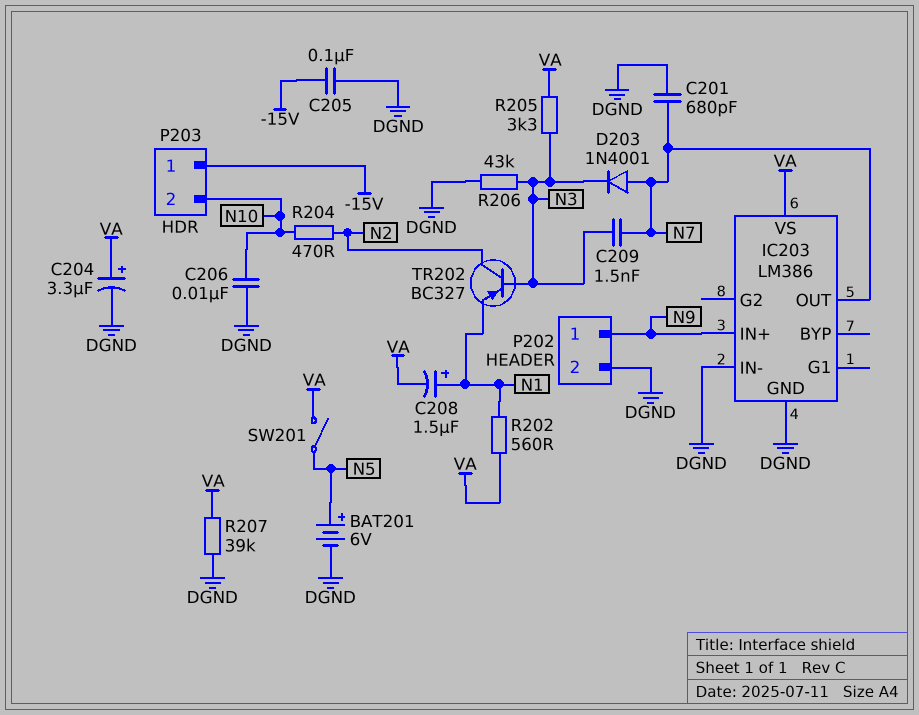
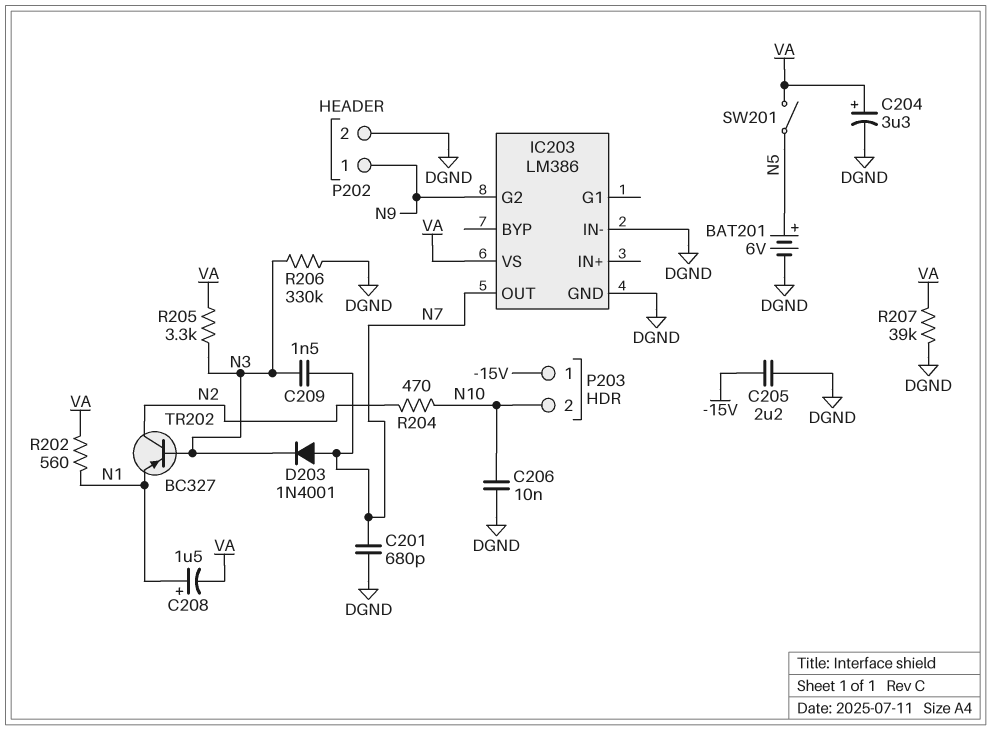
C205: 100nF (-15V, DGND) -> 2.2uF (-15V, DGND)
IC203 pin G2: none -> N9
IC203 pin IN+: N9 -> none
R206: 43k (DGND, N3) -> 330k (DGND, N3)

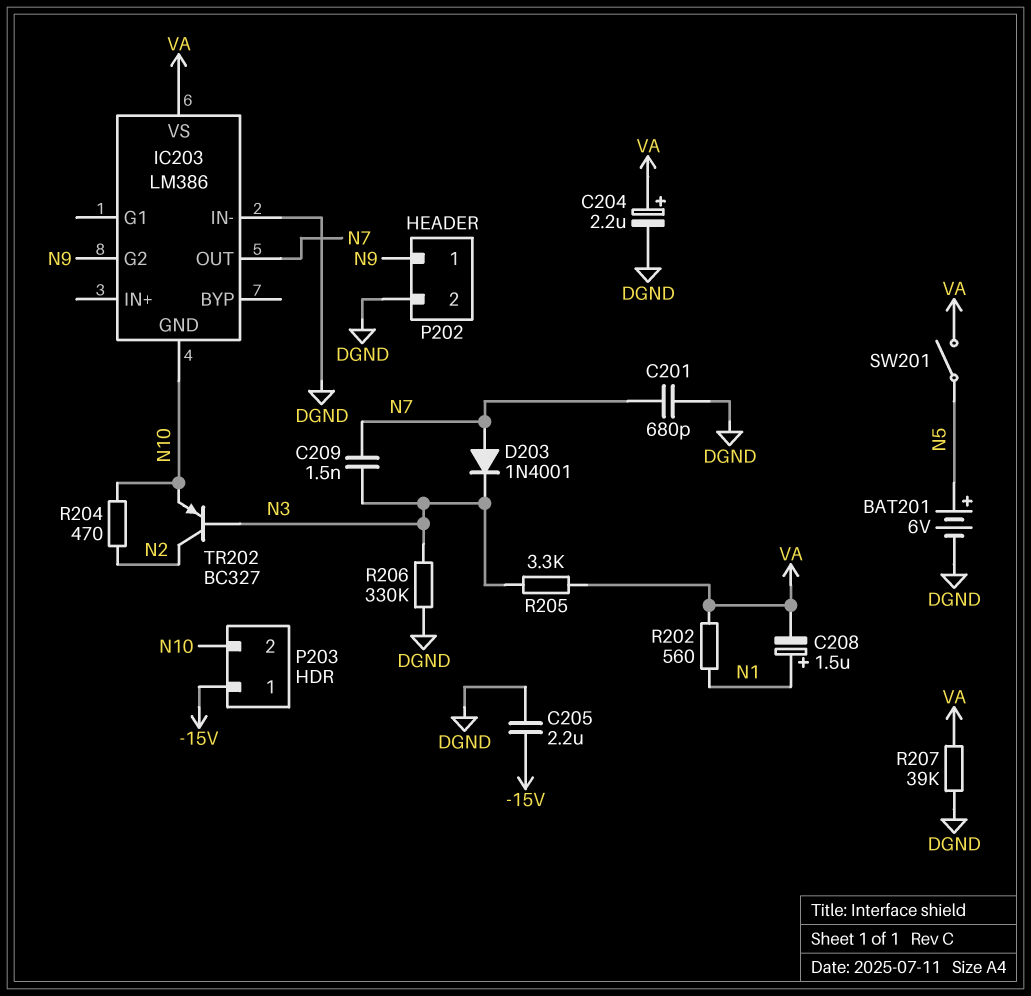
C204: 3.3uF (plus VA, minus DGND) -> 2.2uF (plus VA, minus DGND)
C206: 10nF (DGND, N10) -> none
IC203 pin GND: DGND -> N10
TR202: PNP BC327 (B N3, C N2, E N1) -> PNP BC327 (B N3, C N2, E N10)

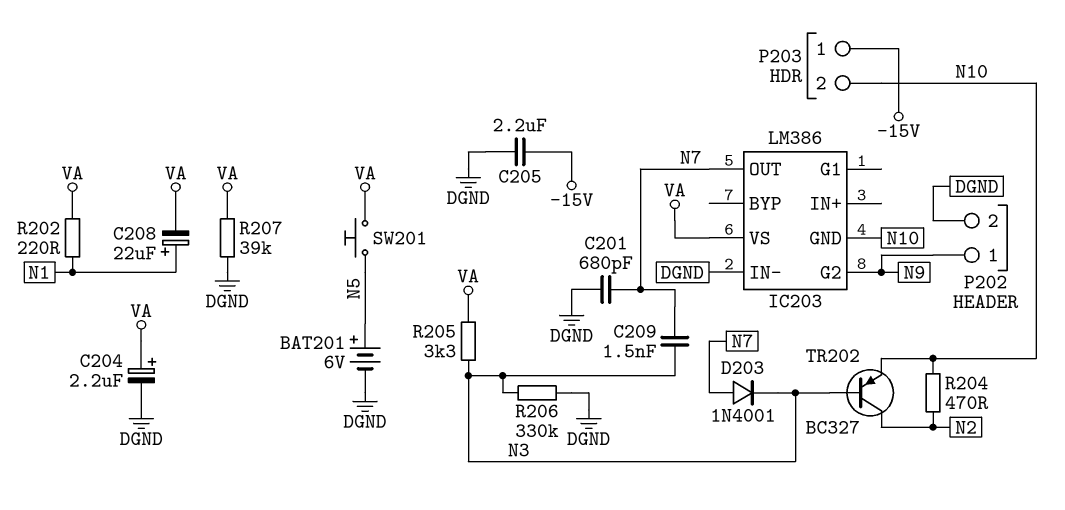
C208: 1.5uF (plus N1, minus VA) -> 22uF (plus N1, minus VA)
R202: 560 (N1, VA) -> 220 (N1, VA)
SW201: switch (N5, VA) -> button (N5, VA)

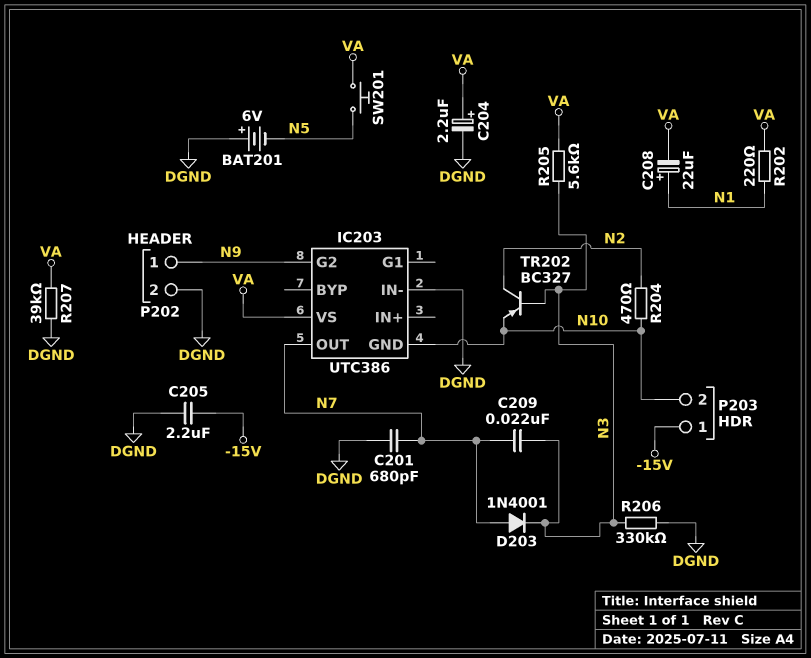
BAT201: 6V (plus N5, minus DGND) -> 6V (plus DGND, minus N5)
C209: 1.5nF (N3, N7) -> 22nF (N3, N7)
IC203: LM386 -> UTC386
R205: 3.3k (N3, VA) -> 5.6k (N3, VA)

